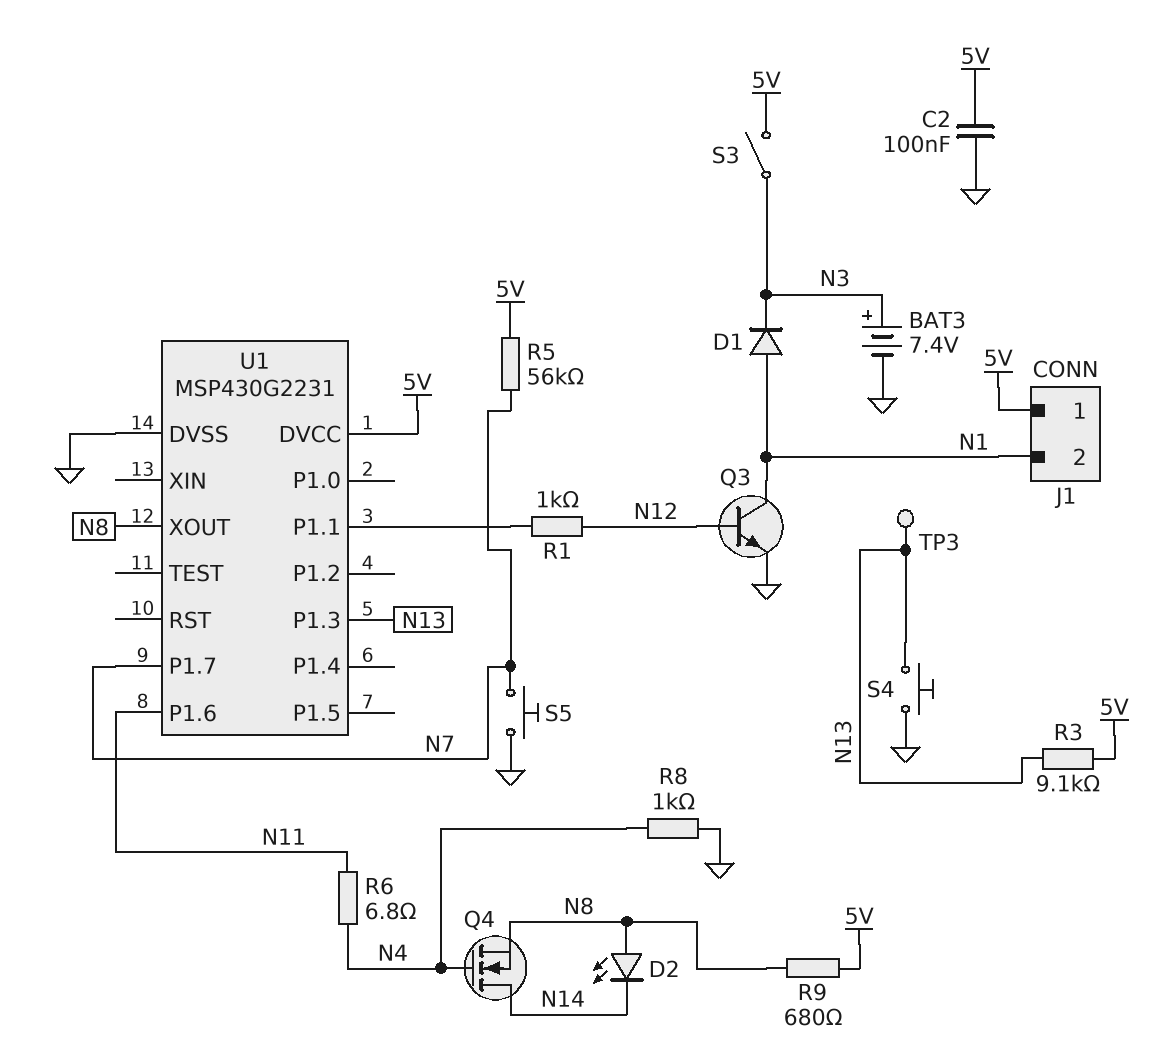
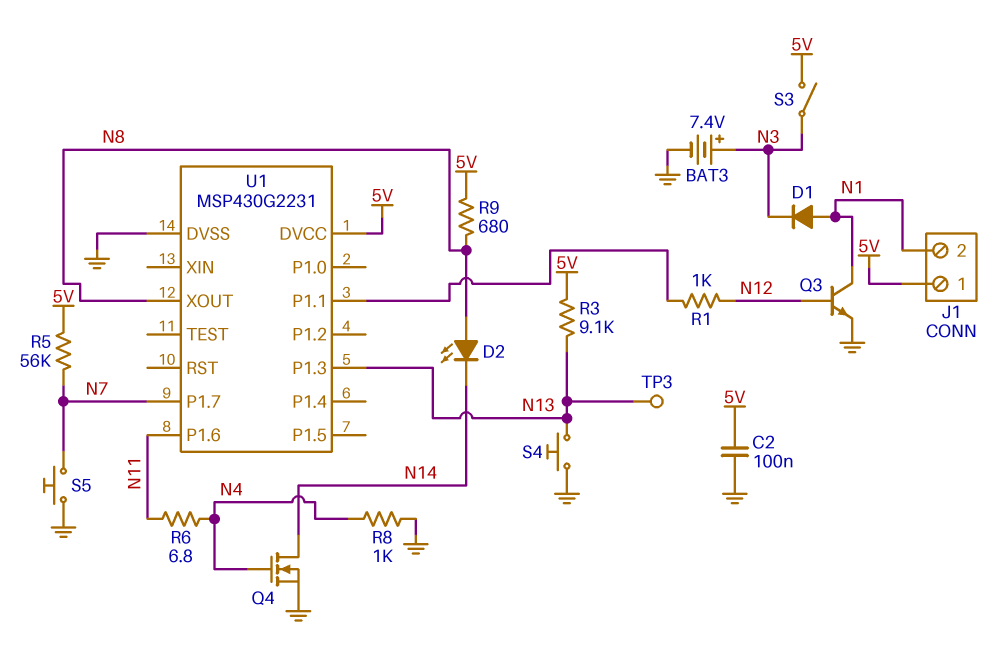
Q4: NMOS (G N4, D N14, S N8) -> NMOS (G N4, D N14, S GND)

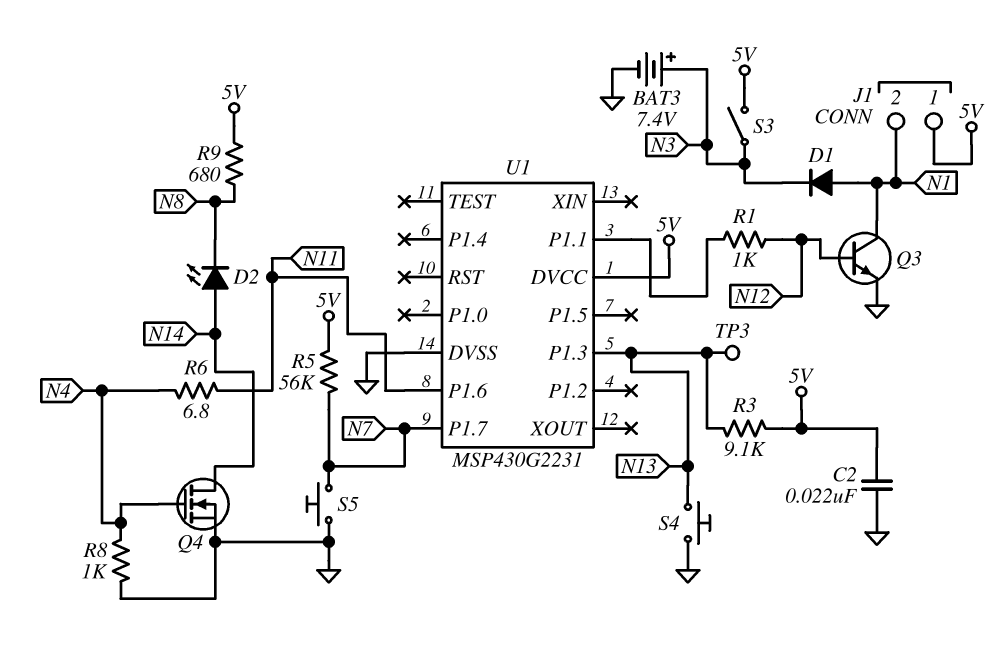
C2: 100nF (5V, GND) -> 22nF (5V, GND)
D2: LED (A N8, K N14) -> LED (A N14, K N8)
U1 pin XOUT: N8 -> none

